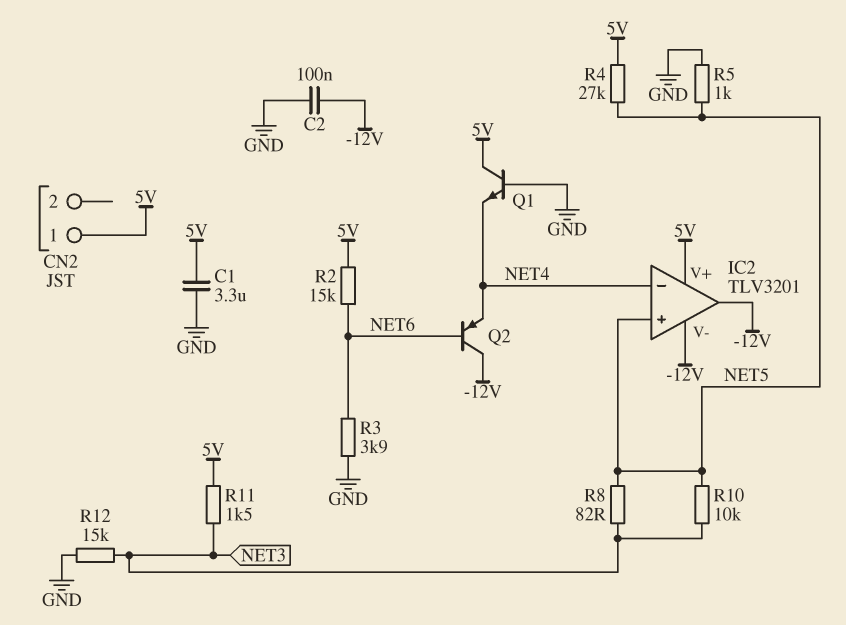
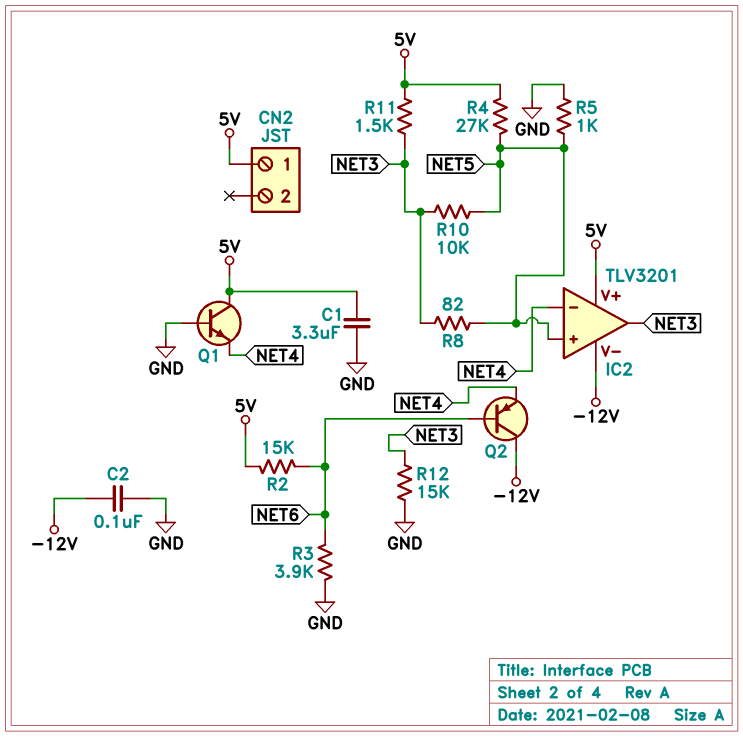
IC2 pin out: -12V -> NET3

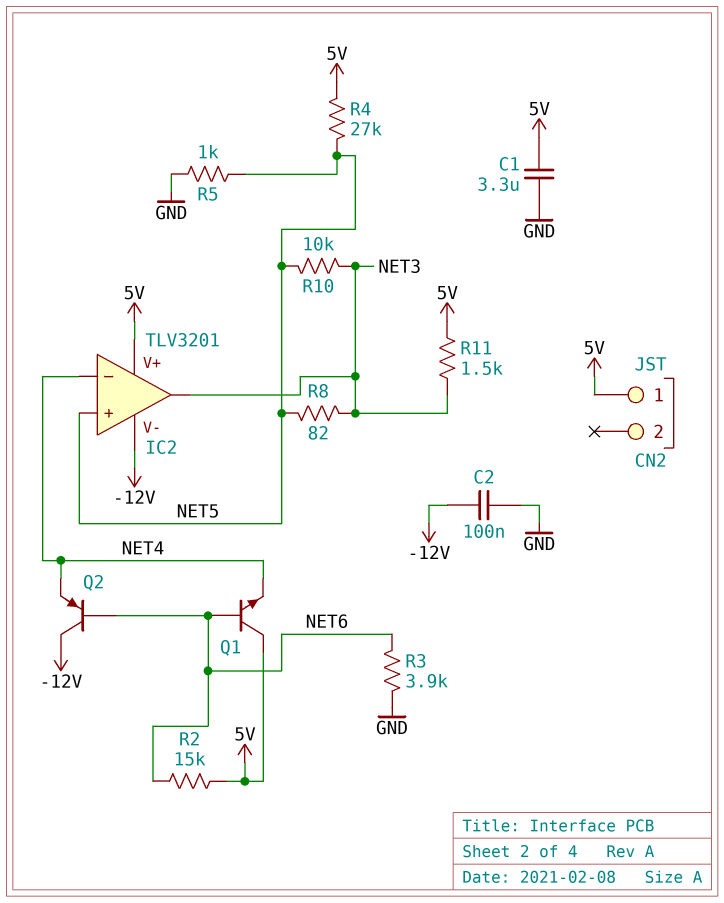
Q1: NPN (B GND, C 5V, E NET4) -> NPN (B NET6, C 5V, E NET4)
R12: 15k (GND, NET3) -> none

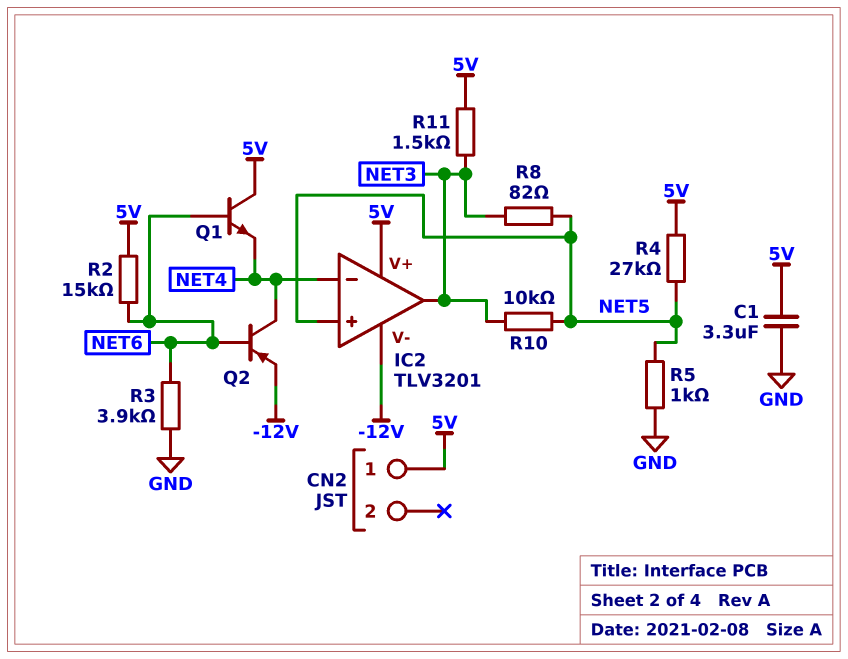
C2: 100nF (-12V, GND) -> none
Q2: PNP (B NET6, C -12V, E NET4) -> PNP (B NET6, C NET4, E -12V)

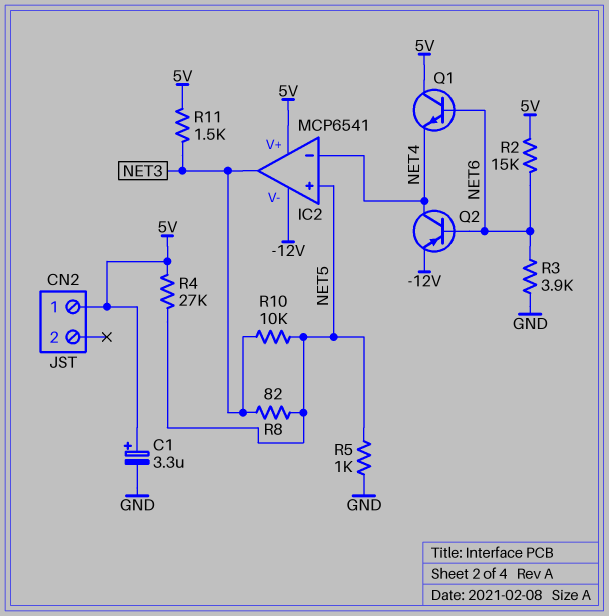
C1: 3.3uF (5V, GND) -> 3.3uF (plus 5V, minus GND)
IC2: TLV3201 -> MCP6541

